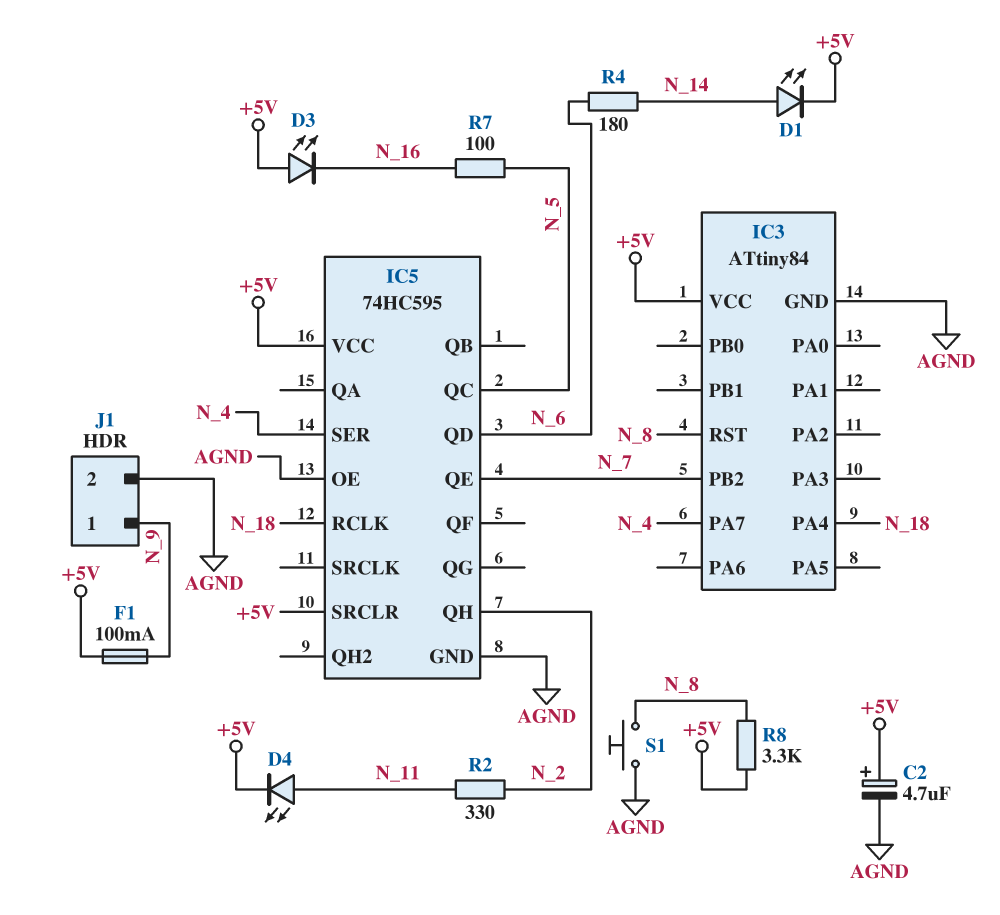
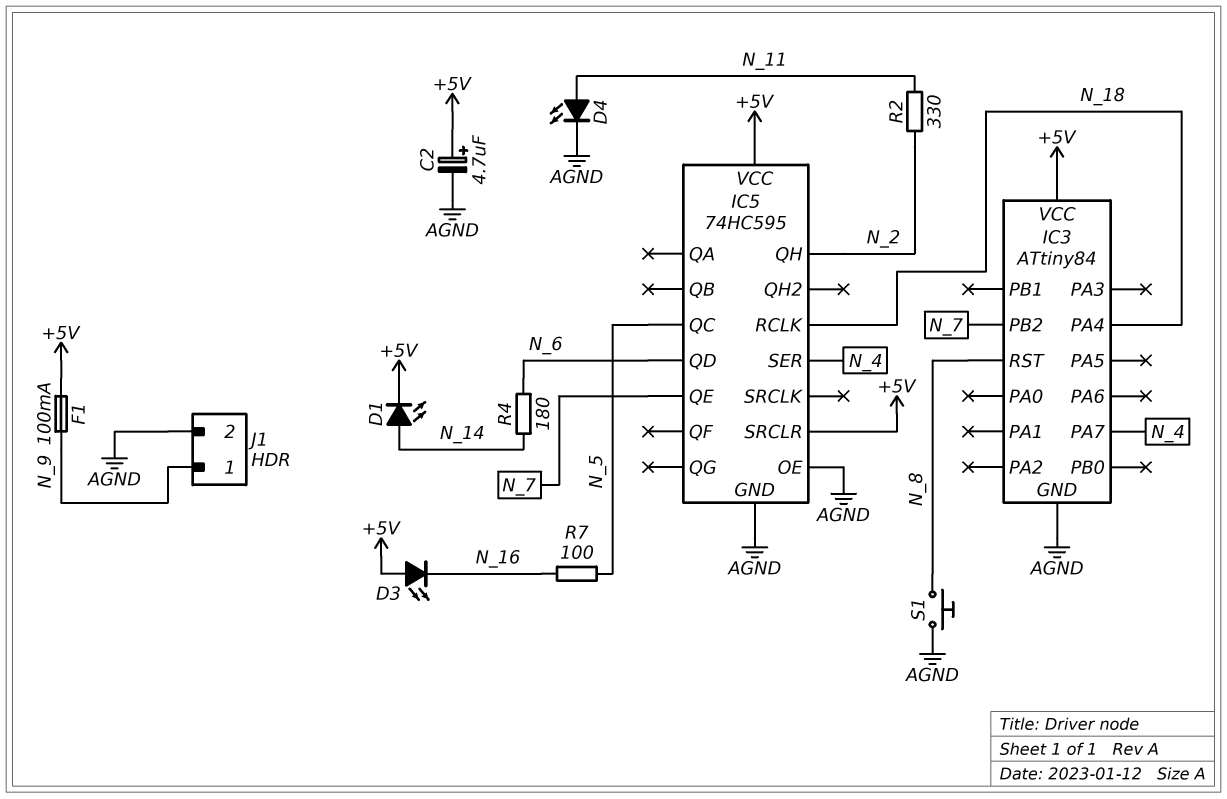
D4: LED (A N_11, K +5V) -> LED (A N_11, K AGND)
R8: 3.3k (+5V, N_8) -> none

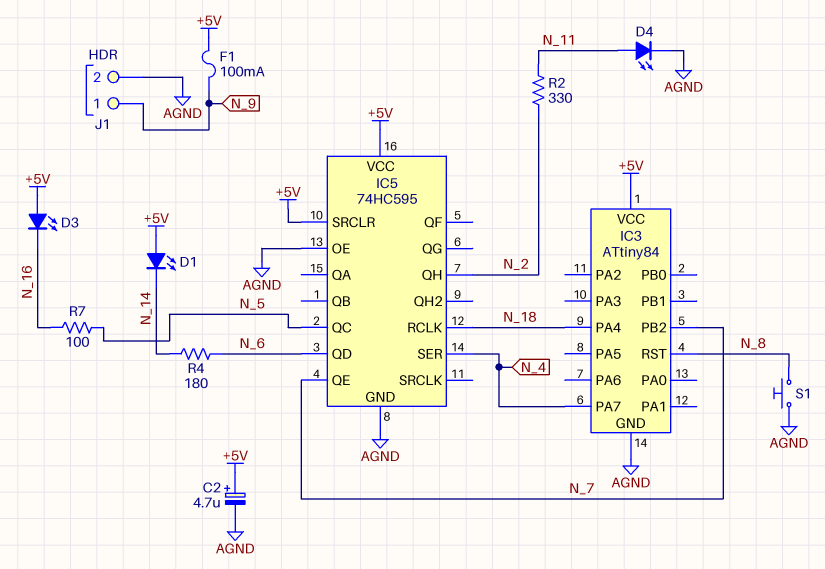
D1: LED (A N_14, K +5V) -> LED (A +5V, K N_14)

